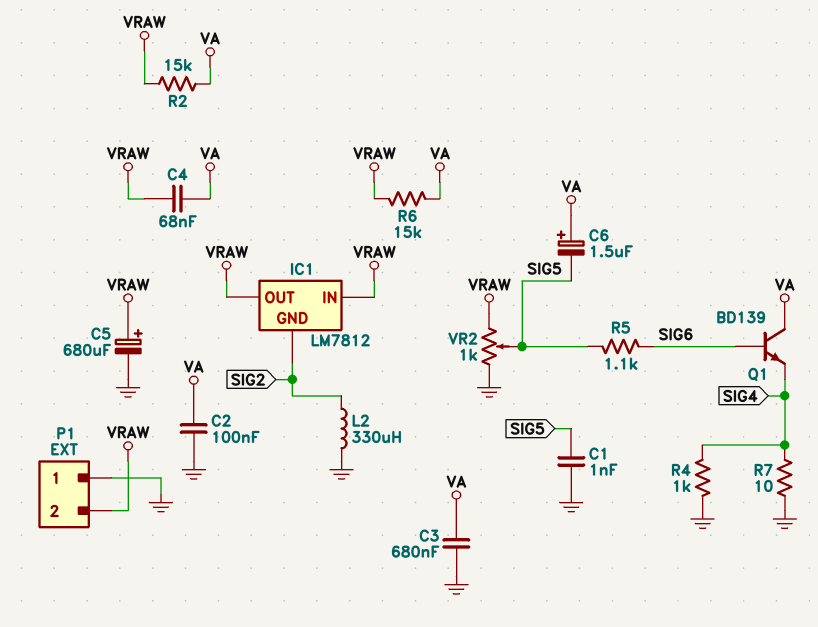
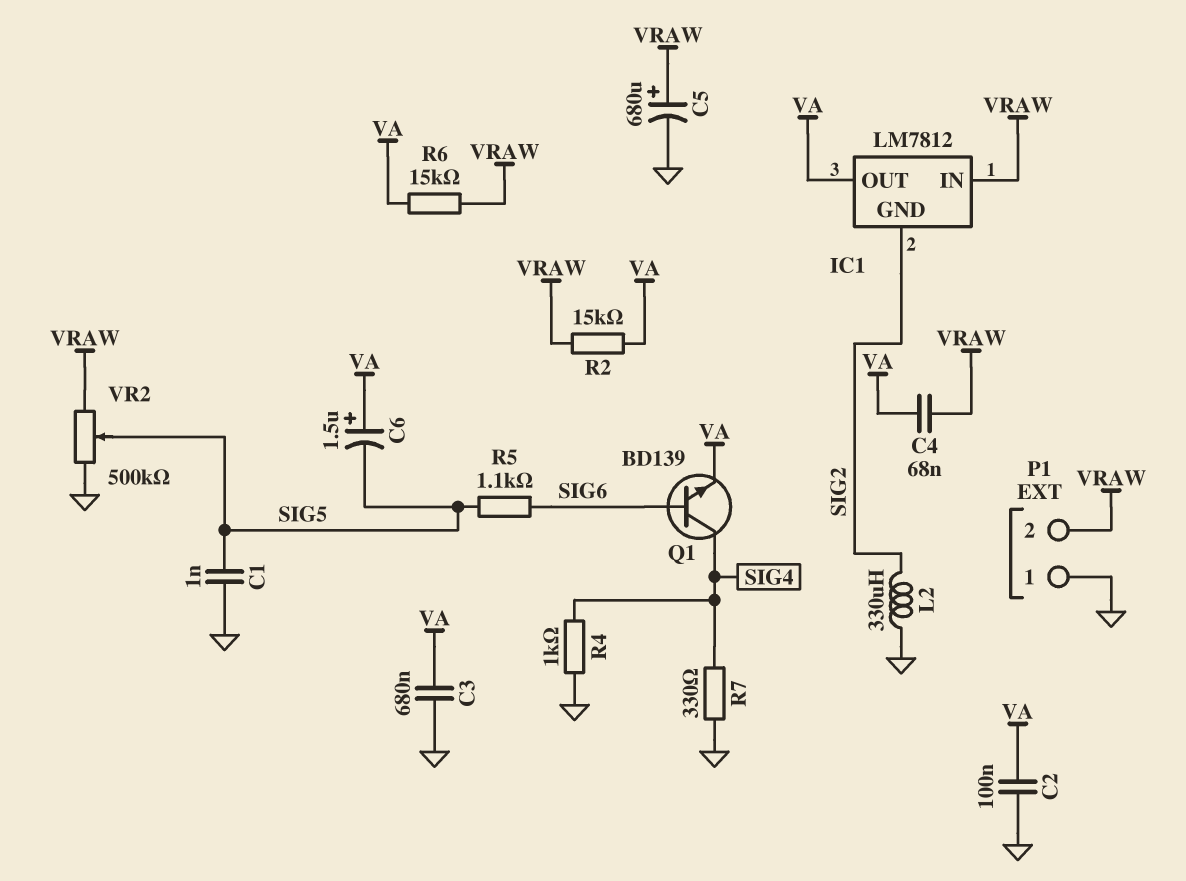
IC1 pin OUT: VRAW -> VA
Q1: NPN BD139 (B SIG6, C VA, E SIG4) -> NPN BD139 (B SIG6, C SIG4, E VA)
R7: 10 (GND, SIG4) -> 330 (GND, SIG4)
VR2: 1k (GND, VRAW, wiper SIG5) -> 500k (GND, VRAW, wiper SIG5)

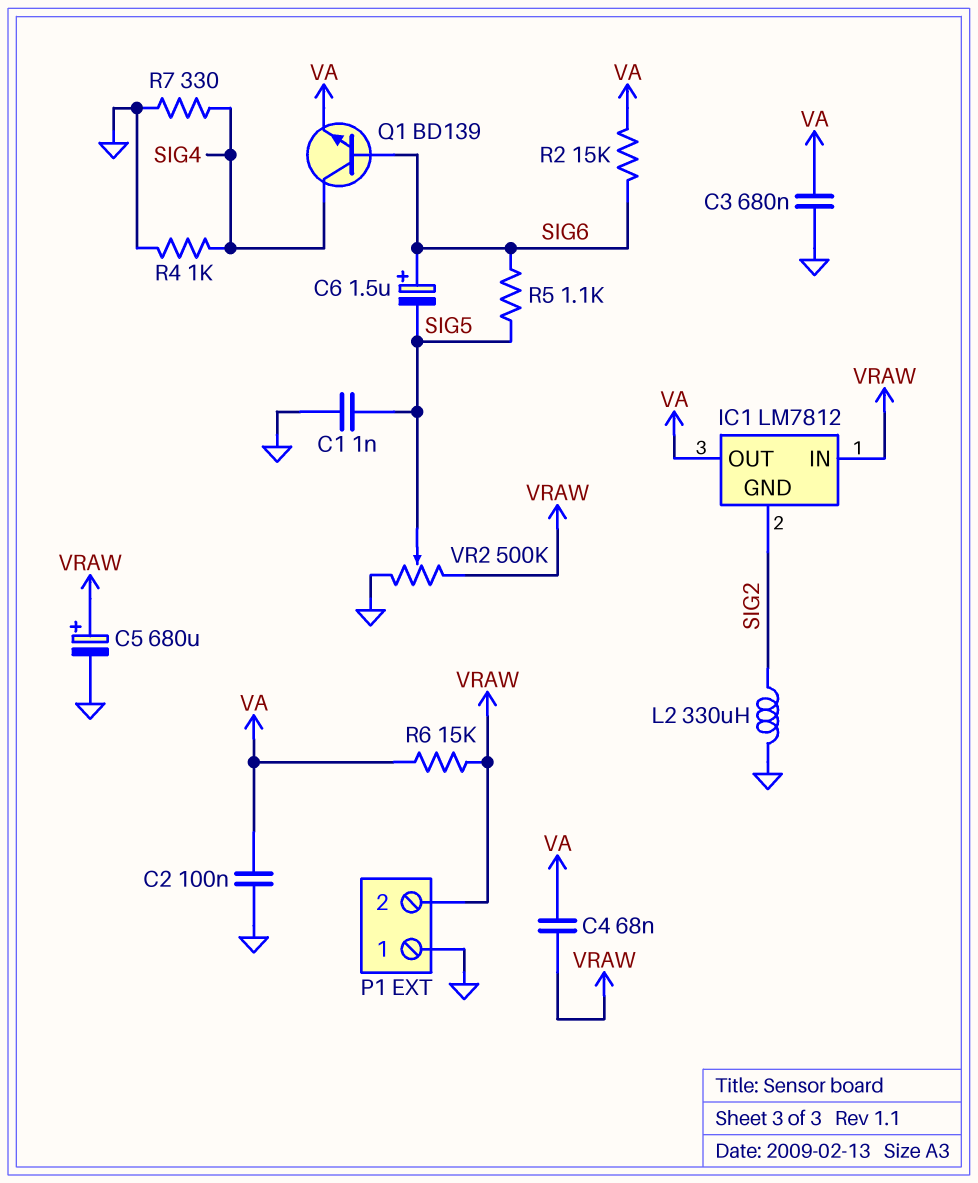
C6: 1.5uF (plus VA, minus SIG5) -> 1.5uF (plus SIG6, minus SIG5)
R2: 15k (VA, VRAW) -> 15k (SIG6, VA)

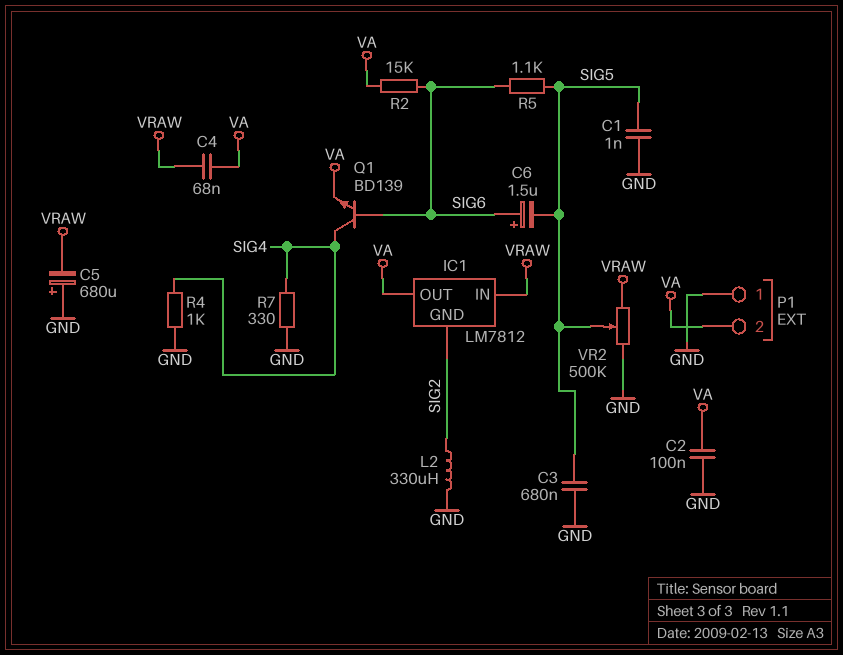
C3: 680nF (GND, VA) -> 680nF (GND, SIG5)
C5: 680uF (plus VRAW, minus GND) -> 680uF (plus GND, minus VRAW)
P1 pin 2: VRAW -> VA
R6: 15k (VA, VRAW) -> none

